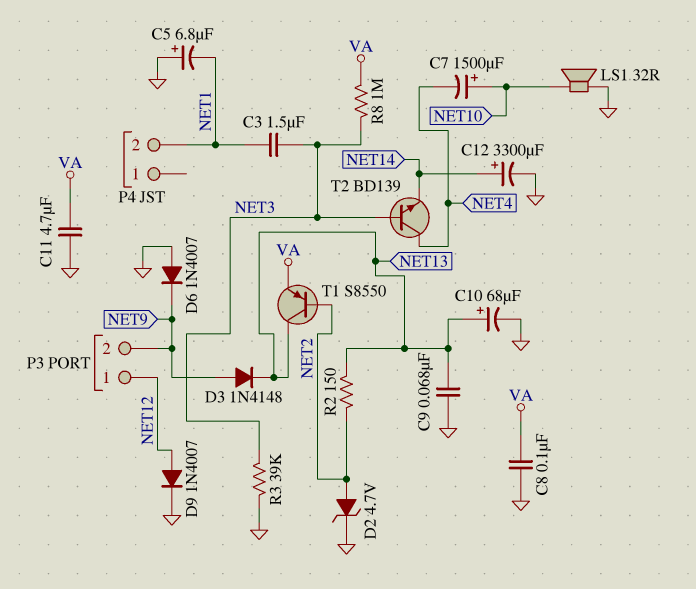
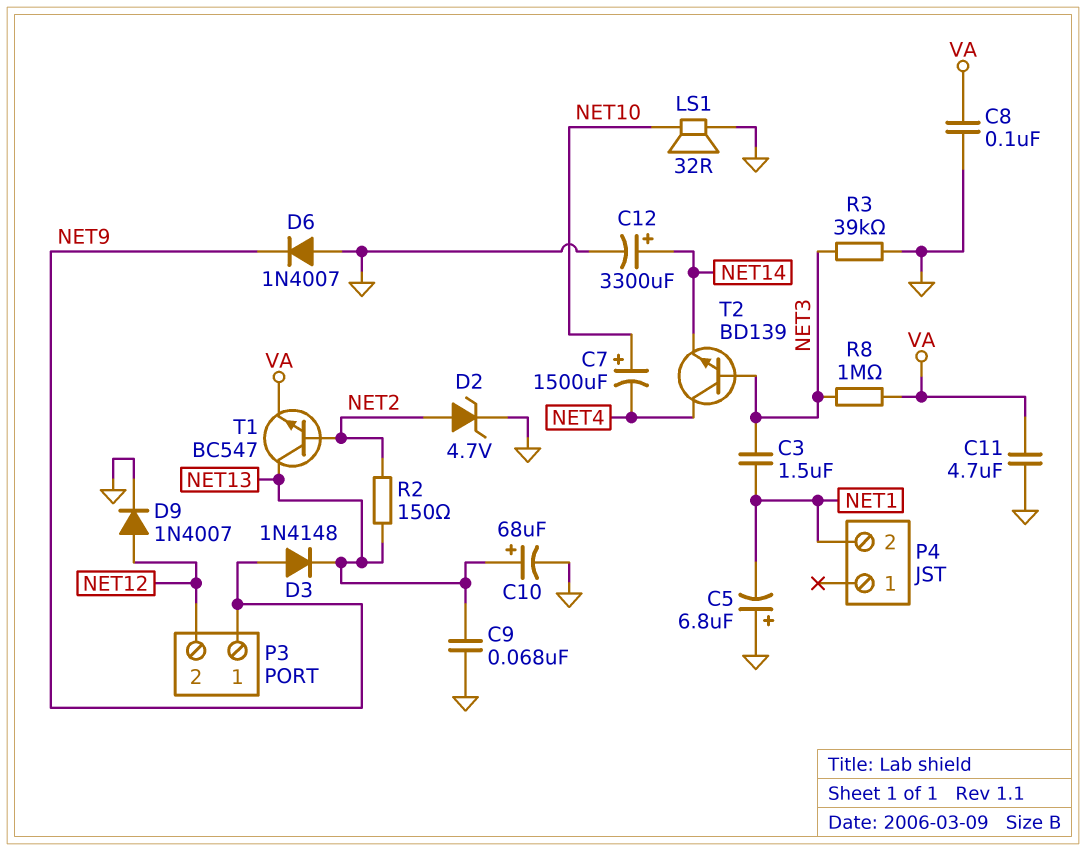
P3 pin 1: NET12 -> NET9
P3 pin 2: NET9 -> NET12
T1: PNP S8550 (B NET2, C NET13, E VA) -> NPN BC547 (B NET2, C NET13, E VA)

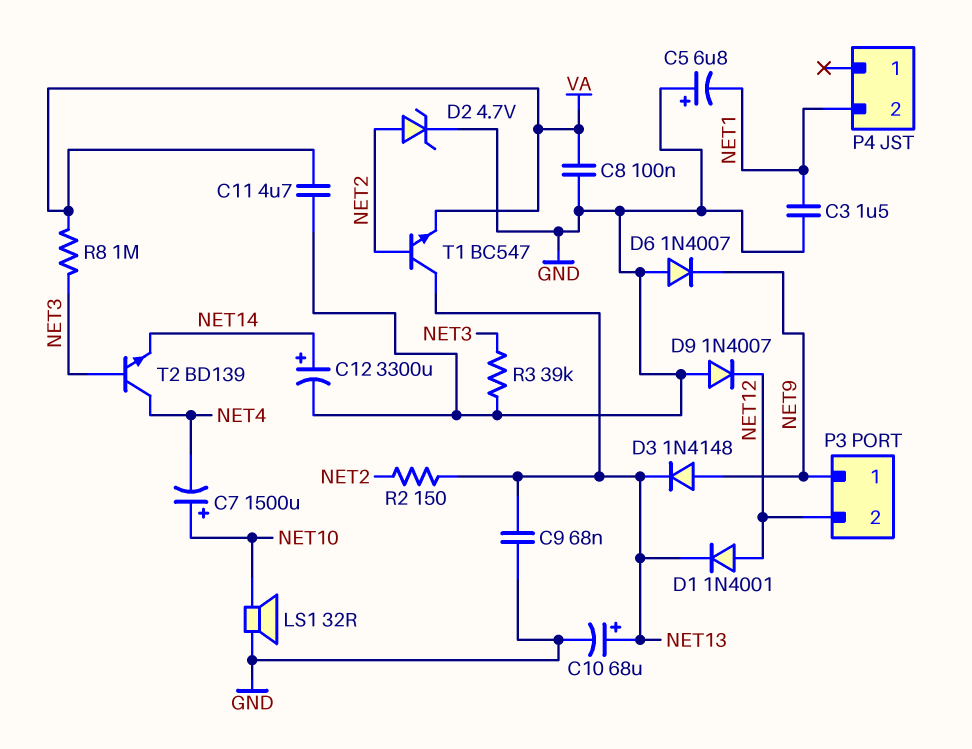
C3: 1.5uF (NET1, NET3) -> 1.5uF (GND, NET1)
D1: none -> diode 1N4001 (A NET12, K NET13)
D9: diode 1N4007 (A NET12, K GND) -> diode 1N4007 (A GND, K NET12)

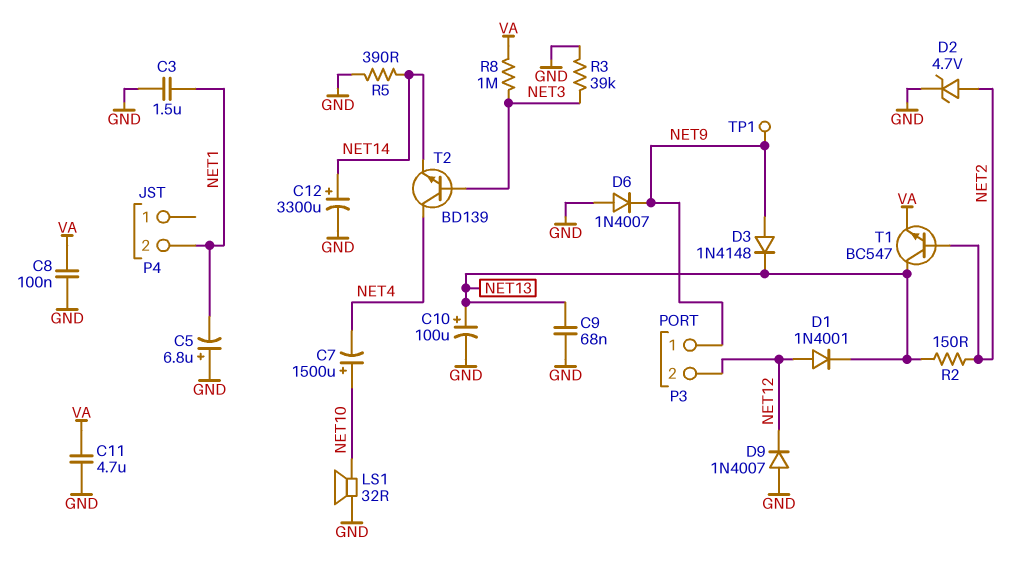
C10: 68uF (plus NET13, minus GND) -> 100uF (plus NET13, minus GND)
R5: none -> 390 (GND, NET14)
TP1: none -> test point (NET9)

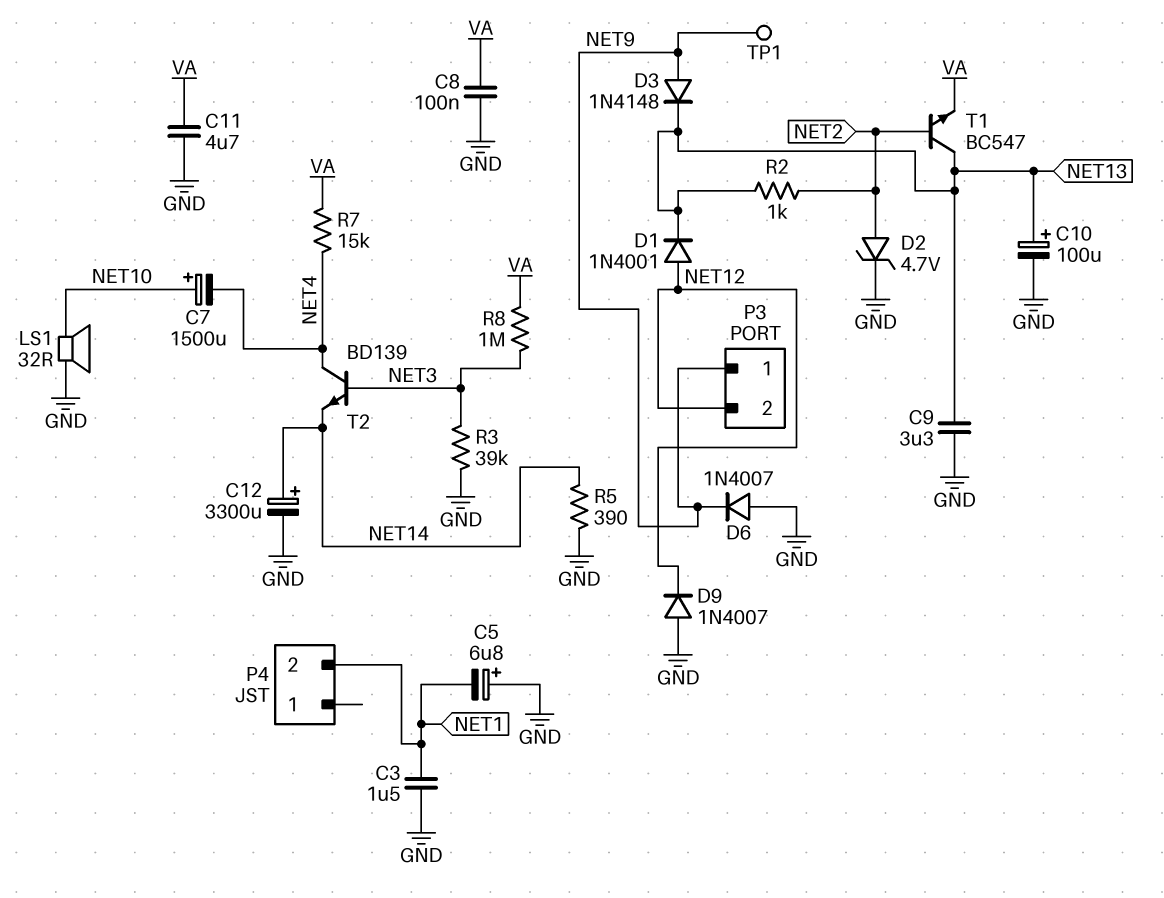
C9: 68nF (GND, NET13) -> 3.3uF (GND, NET13)
R2: 150 (NET2, NET13) -> 1k (NET2, NET13)
R7: none -> 15k (NET4, VA)

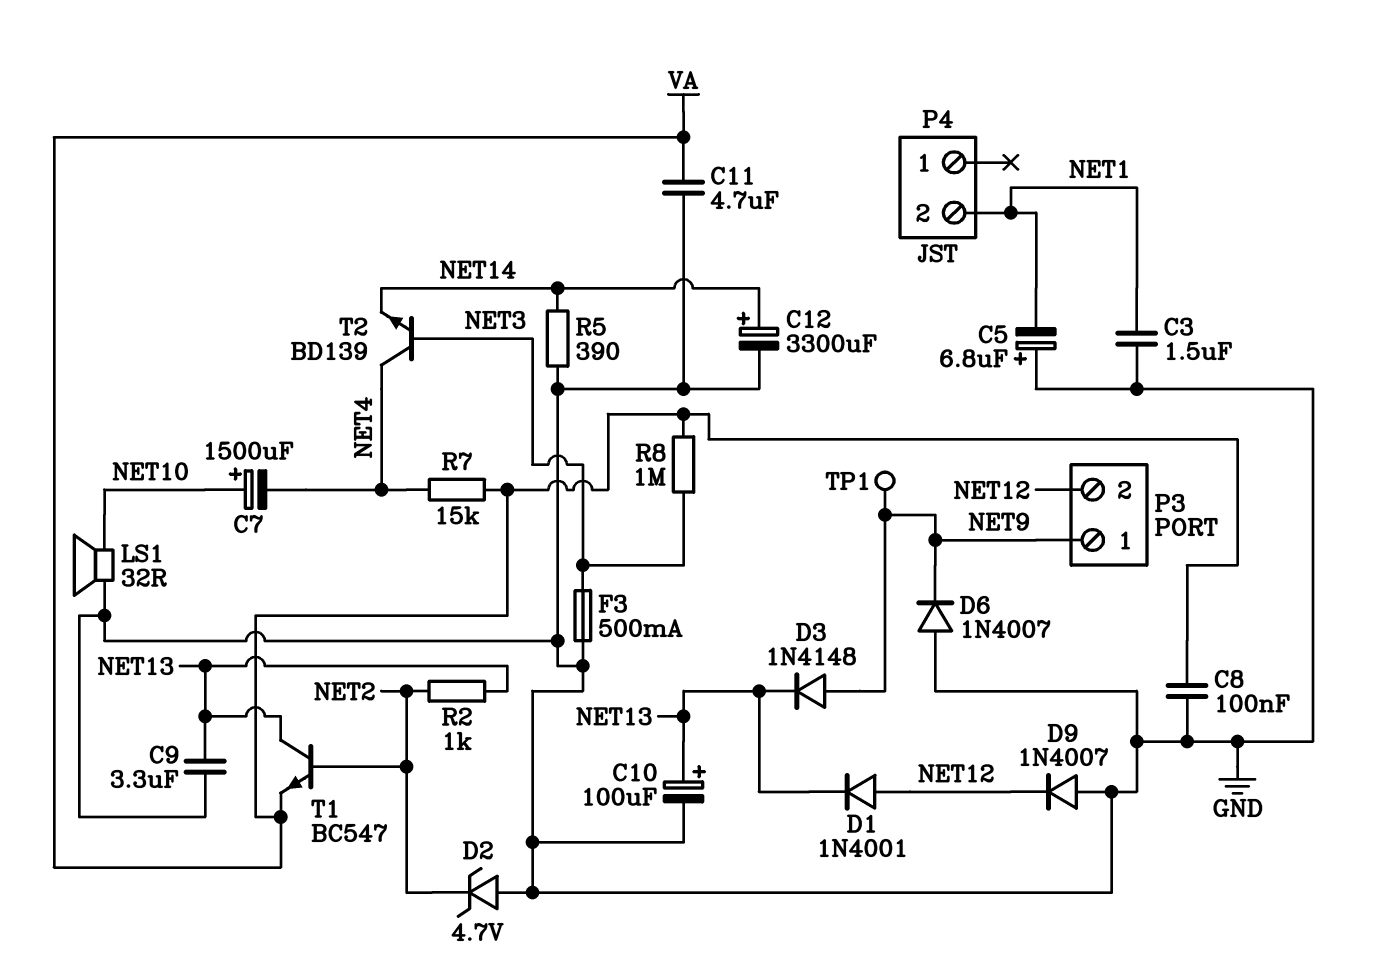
D2: zener 4.7V (A NET2, K GND) -> zener 4.7V (A GND, K NET2)
F3: none -> 500mA (GND, NET3)
R3: 39k (GND, NET3) -> none

